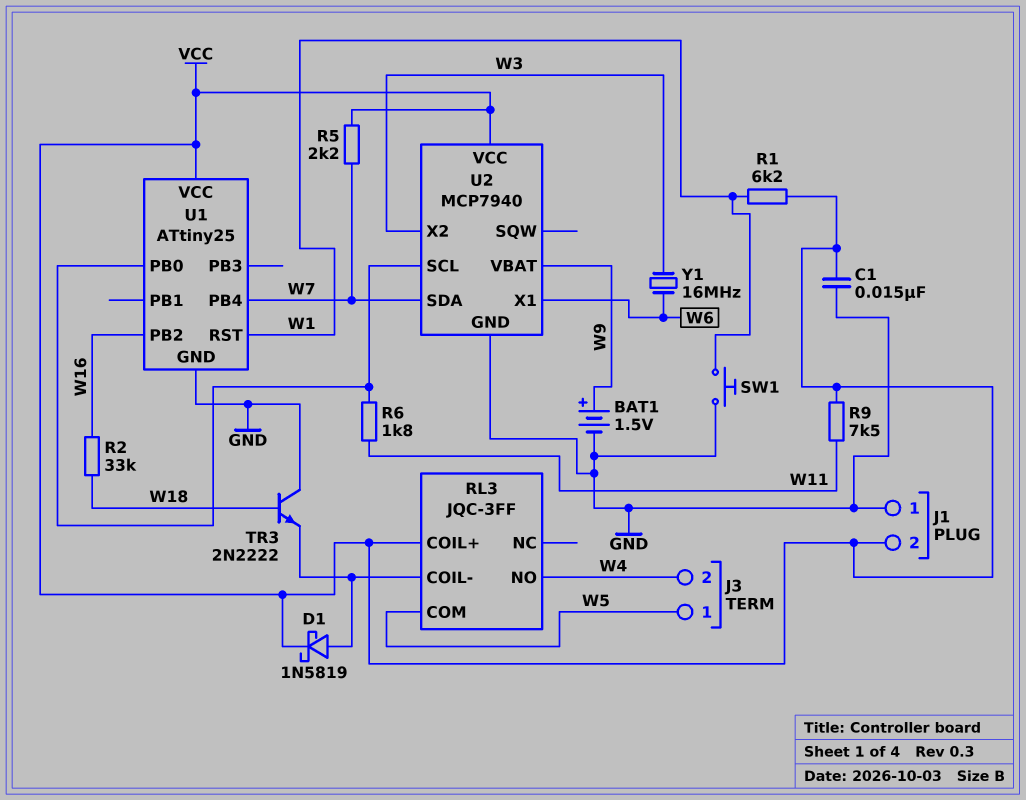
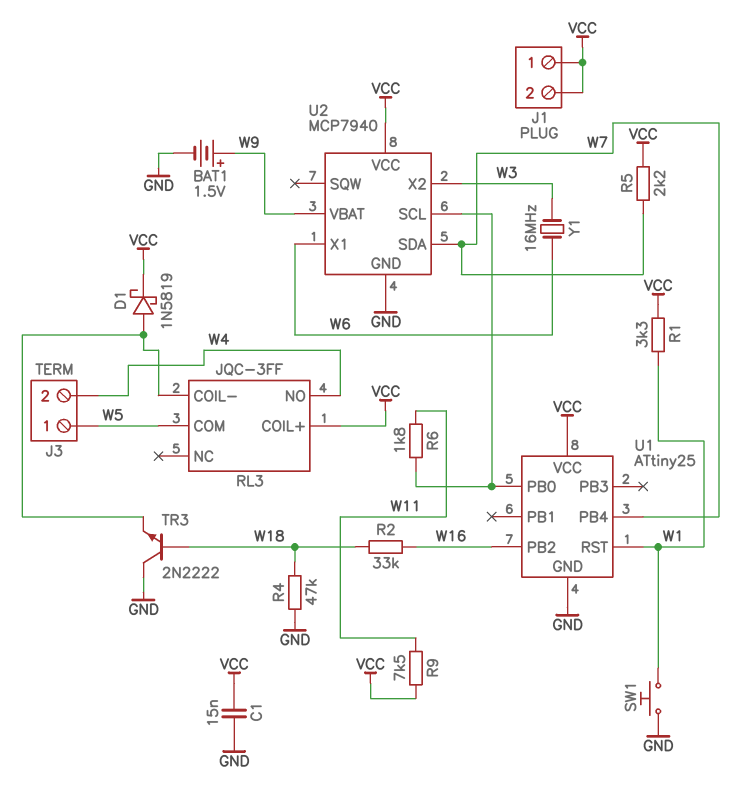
J1 pin 1: GND -> VCC
R1: 6.2k (VCC, W1) -> 3.3k (VCC, W1)
R4: none -> 47k (GND, W18)

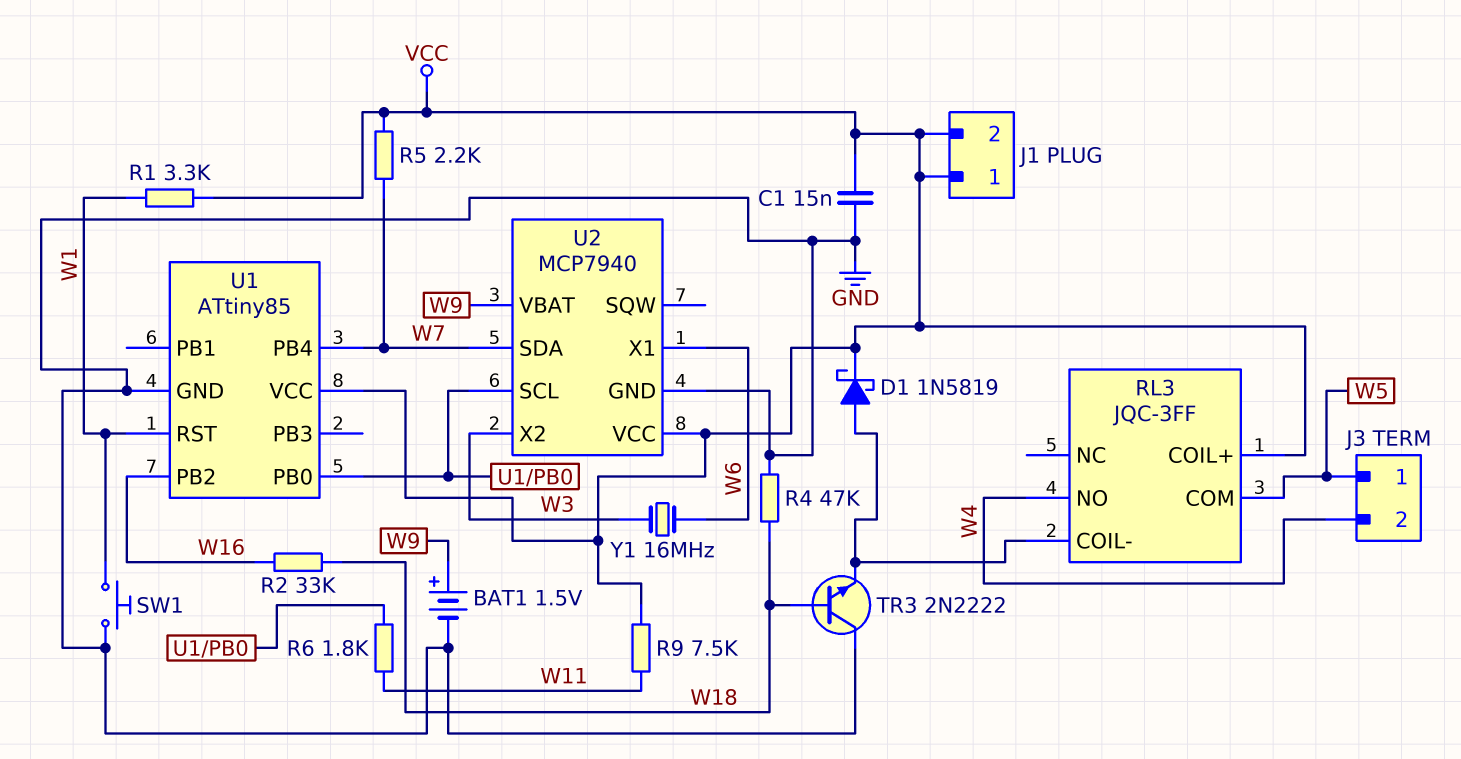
U1: ATtiny25 -> ATtiny85

